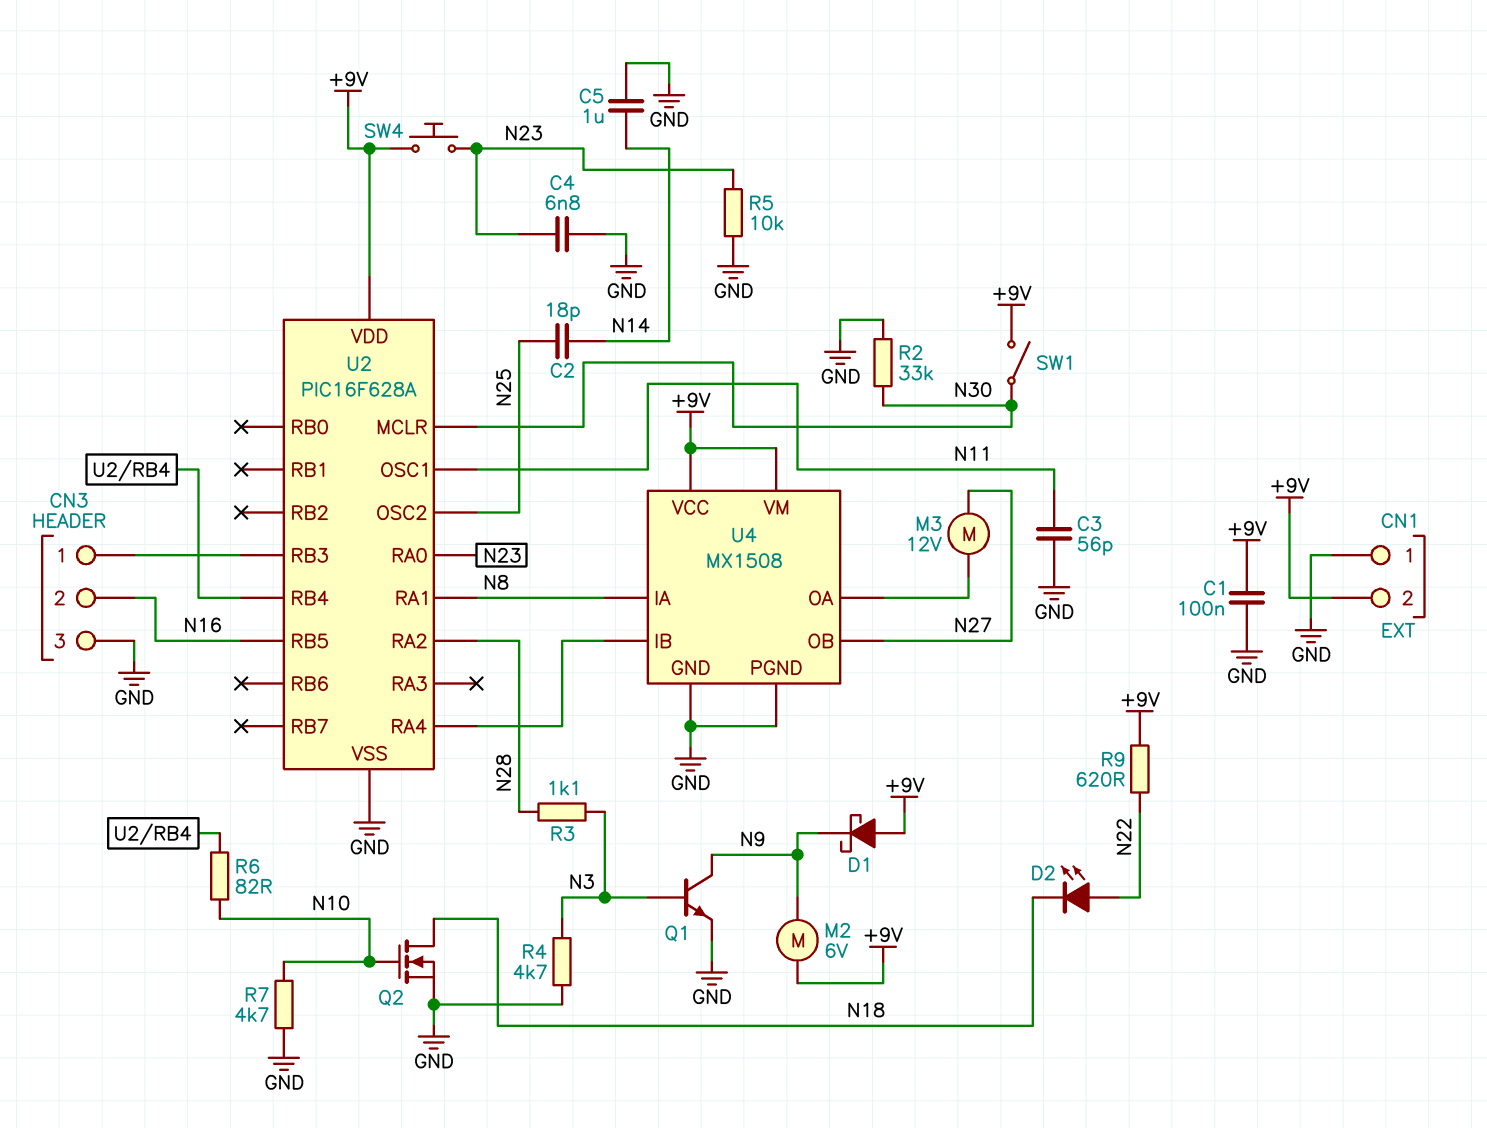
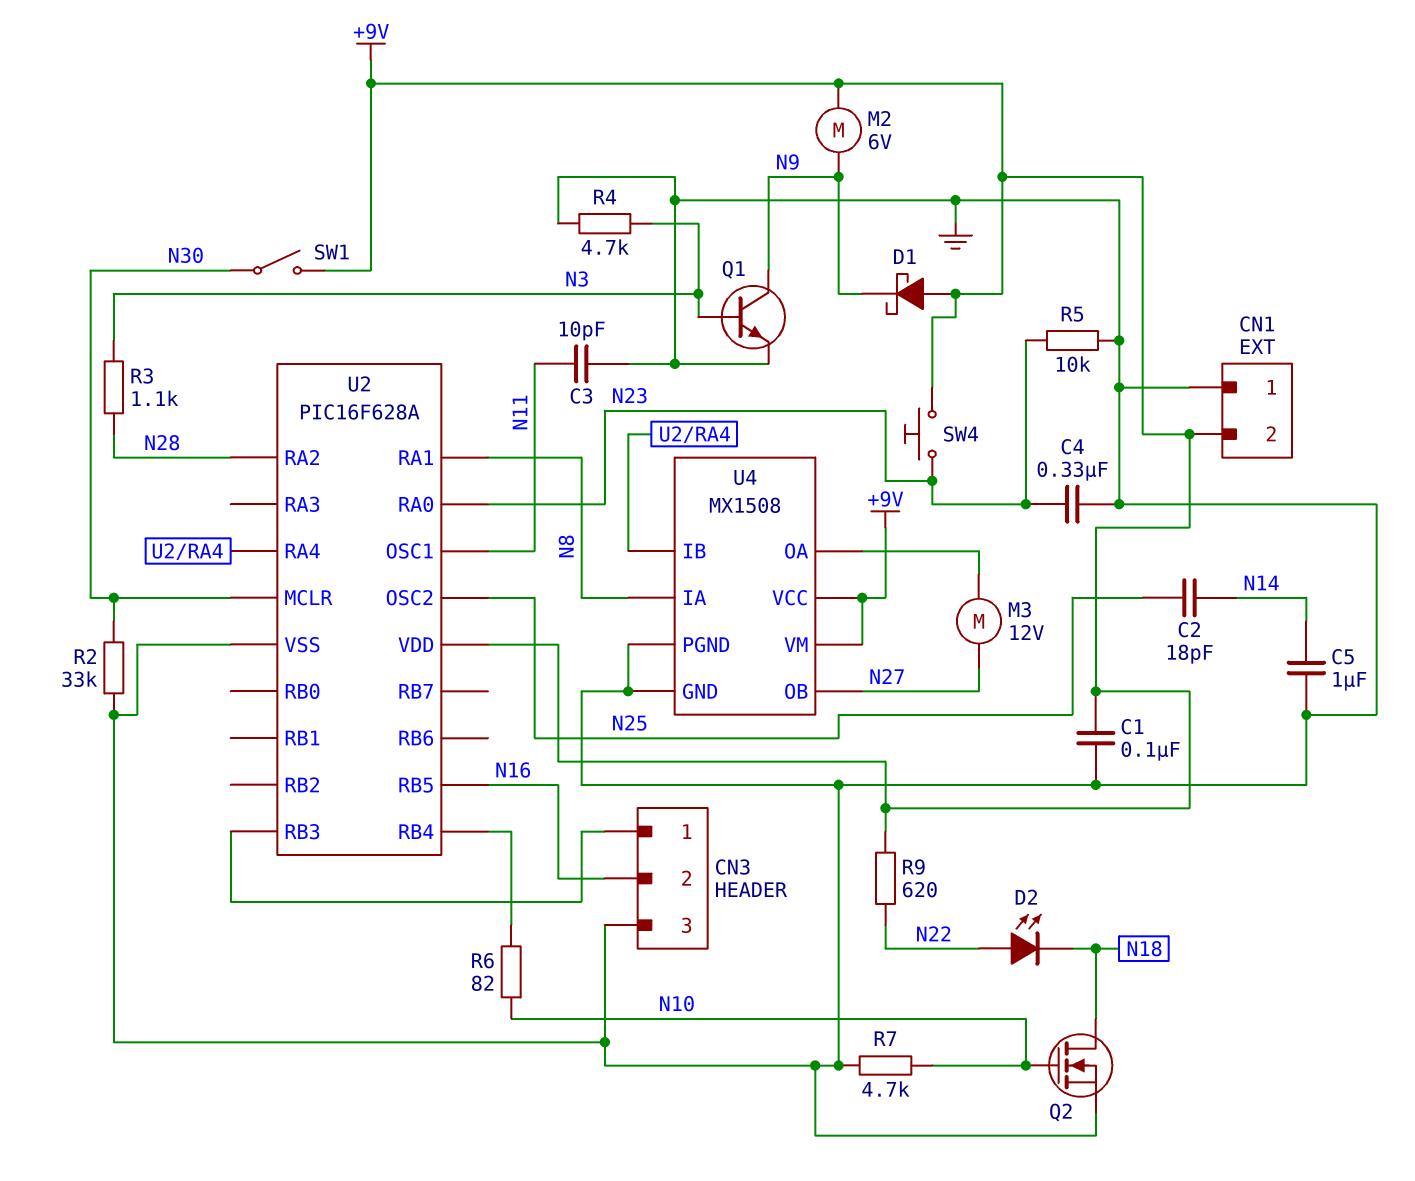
C3: 56pF (GND, N11) -> 10pF (GND, N11)
C4: 6.8nF (GND, N23) -> 330nF (GND, N23)

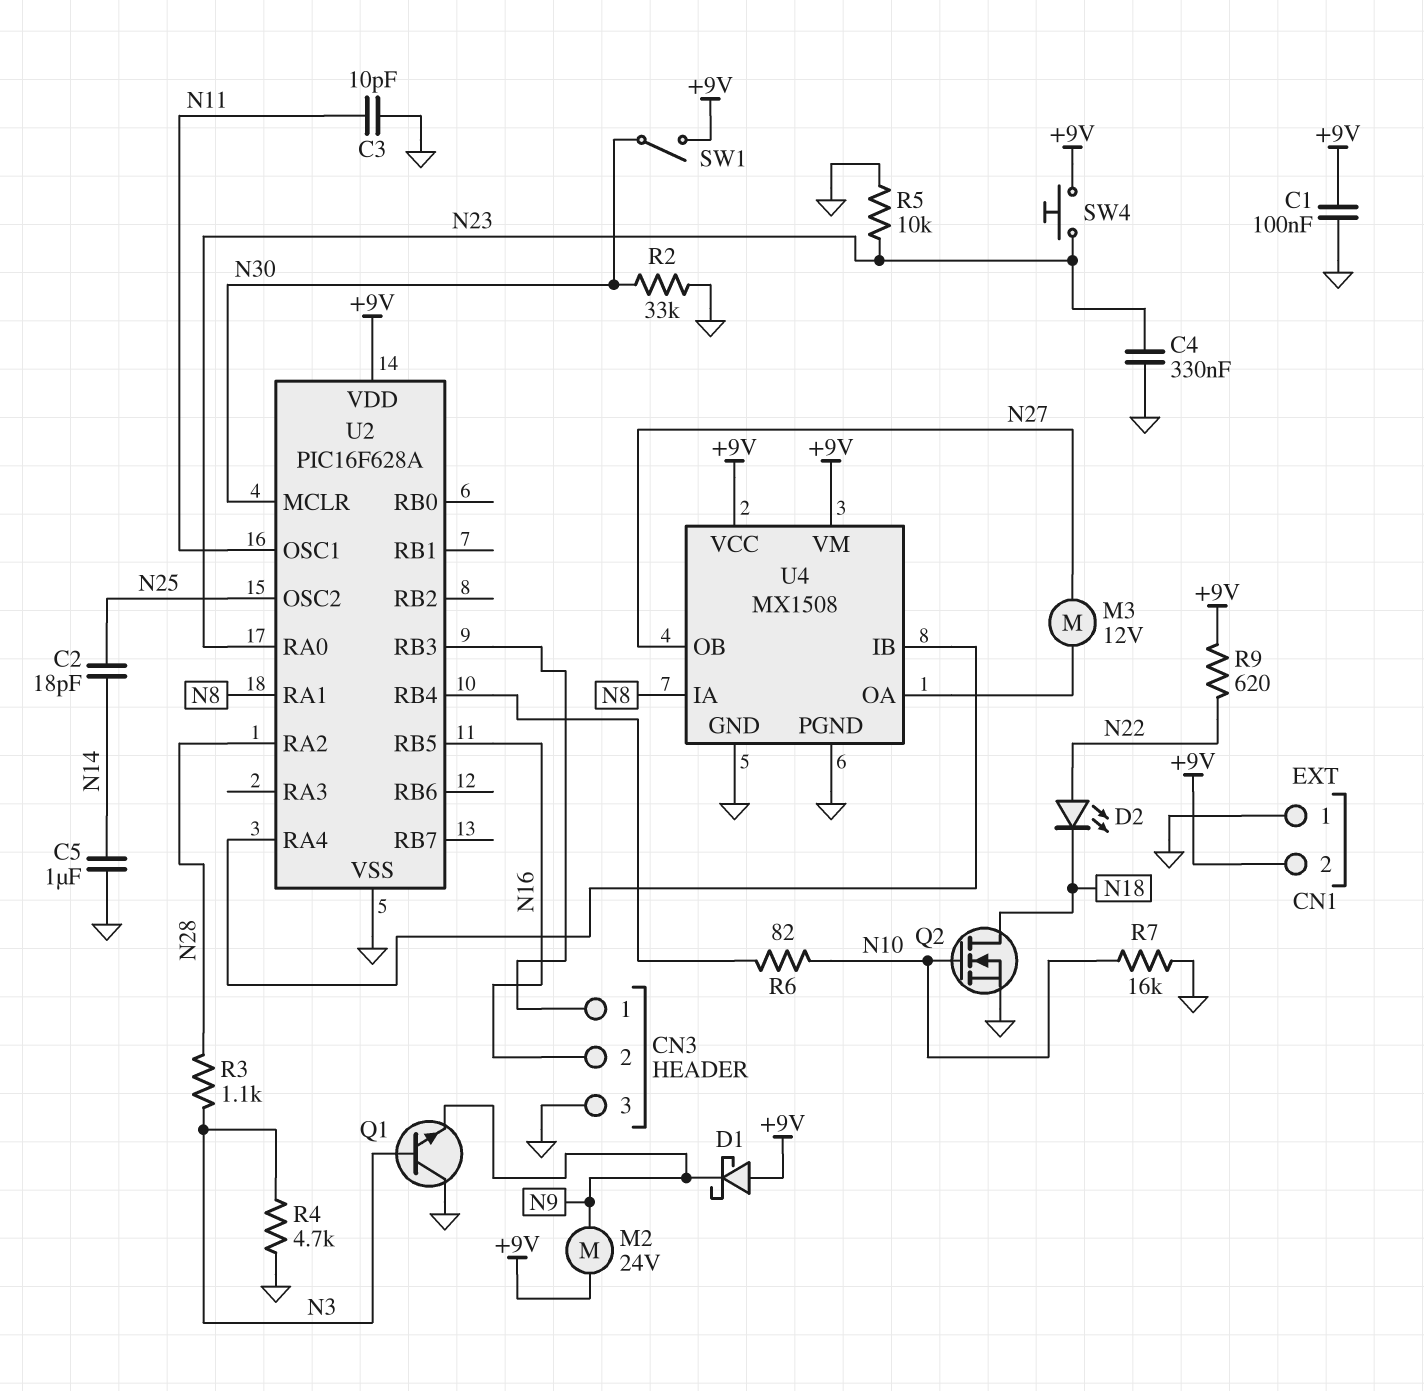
M2: motor 6V (+9V, N9) -> motor 24V (+9V, N9)
Q1: NPN (B N3, C N9, E GND) -> NPN (B N3, C GND, E N9)
R7: 4.7k (GND, N10) -> 16k (GND, N10)

